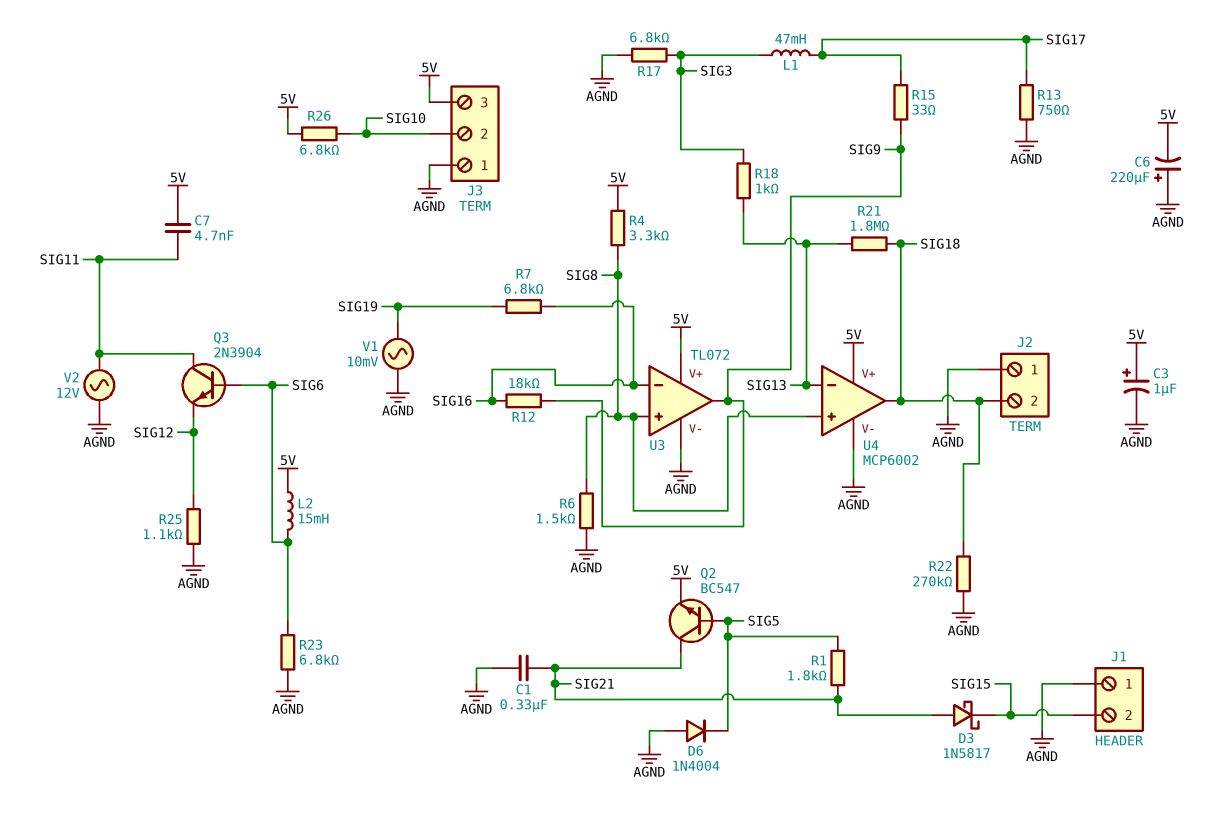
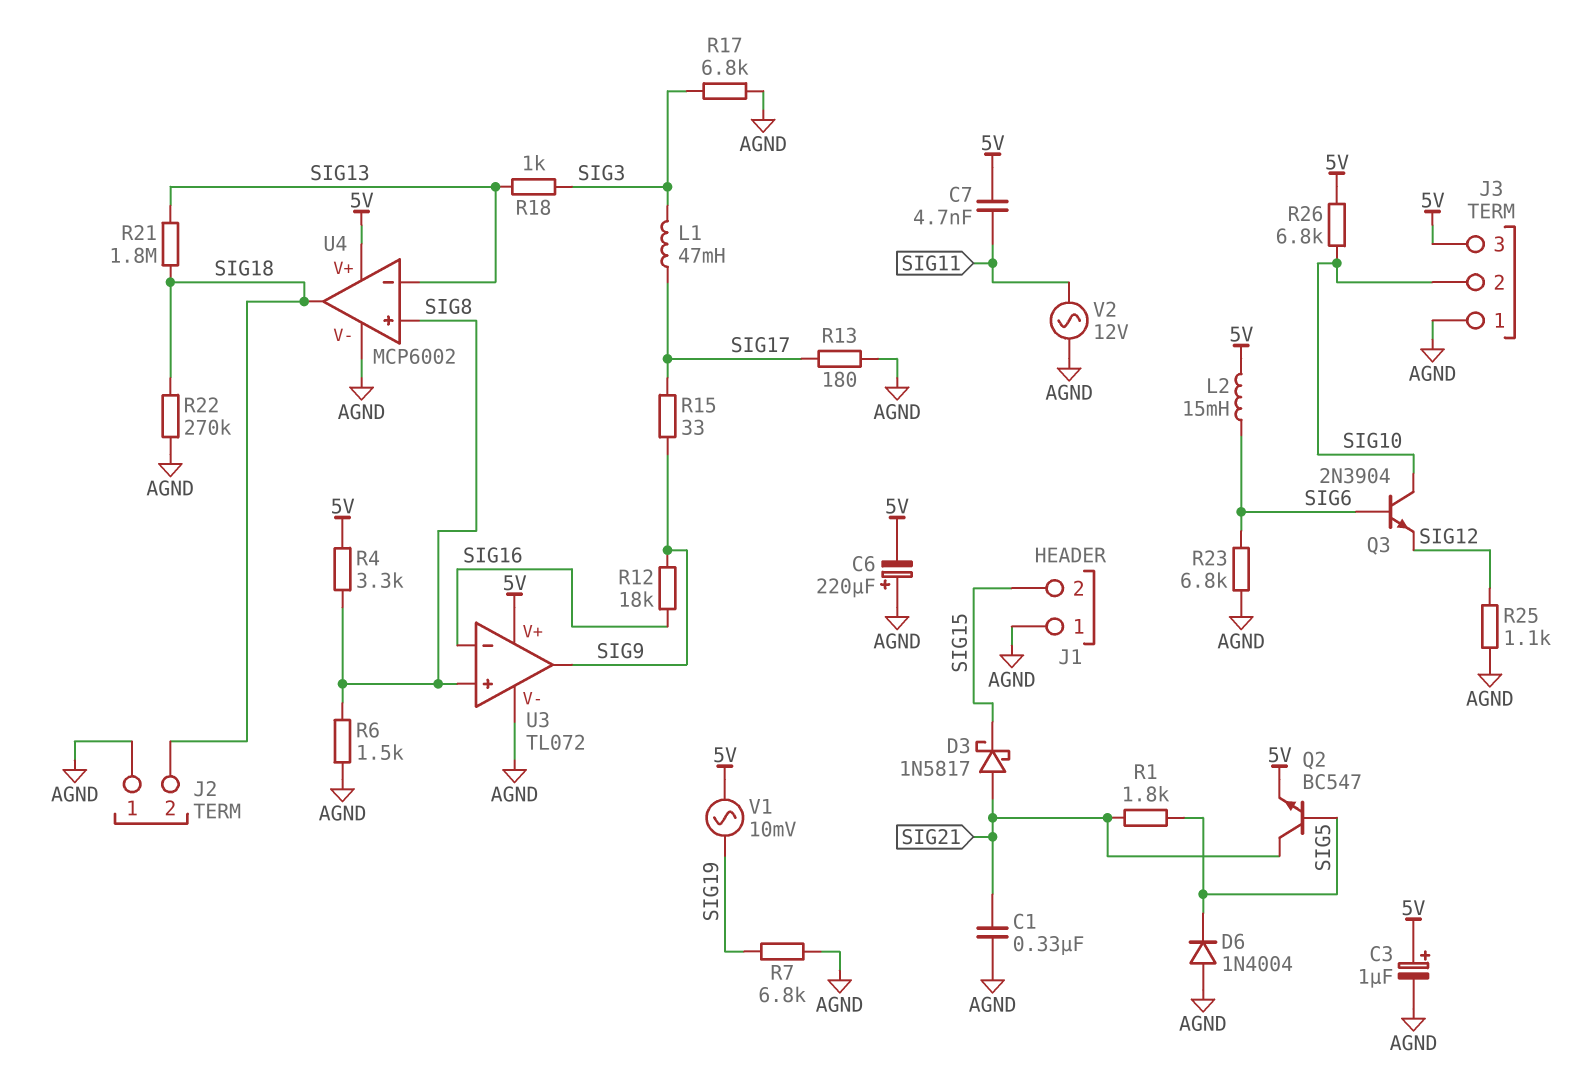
Q3: NPN 2N3904 (B SIG6, C SIG11, E SIG12) -> NPN 2N3904 (B SIG6, C SIG10, E SIG12)
R7: 6.8k (SIG16, SIG19) -> 6.8k (AGND, SIG19)
R13: 750 (AGND, SIG17) -> 180 (AGND, SIG17)
V1: AC 10mV (AGND, SIG19) -> AC 10mV (5V, SIG19)

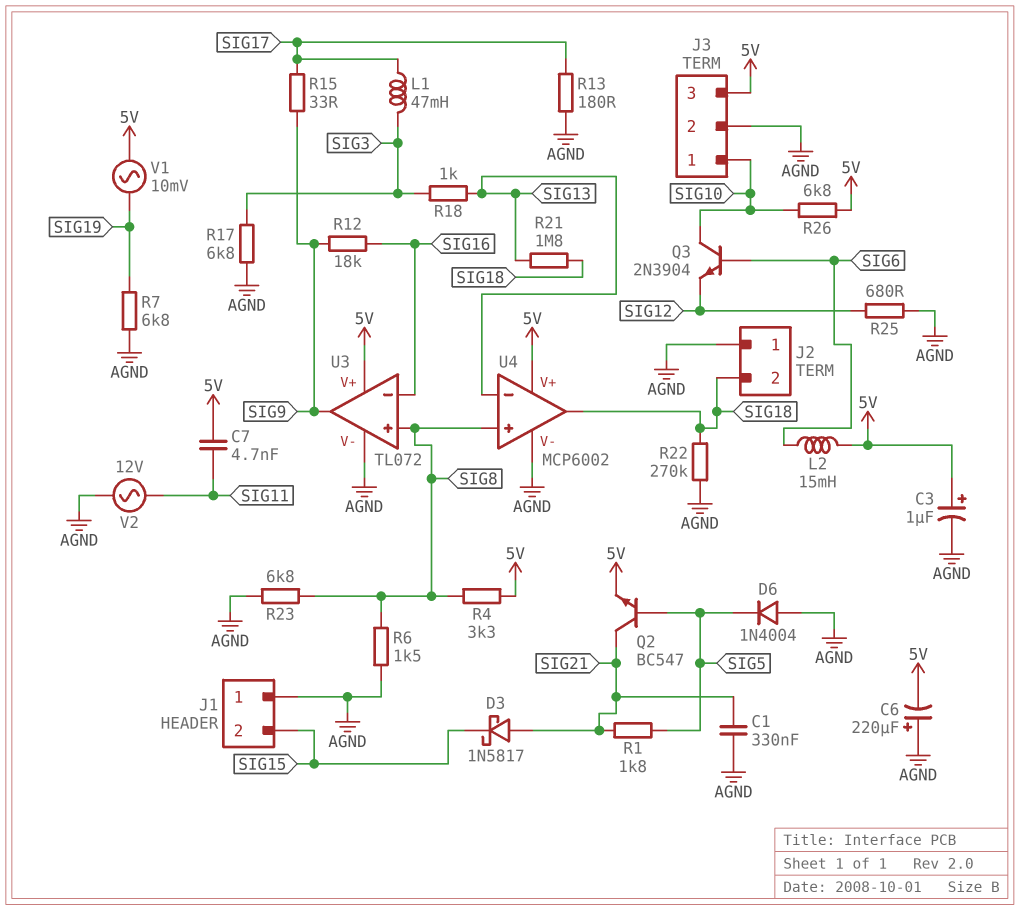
J3 pin 1: AGND -> SIG10
J3 pin 2: SIG10 -> AGND
R23: 6.8k (AGND, SIG6) -> 6.8k (AGND, SIG8)
R25: 1.1k (AGND, SIG12) -> 680 (AGND, SIG12)

